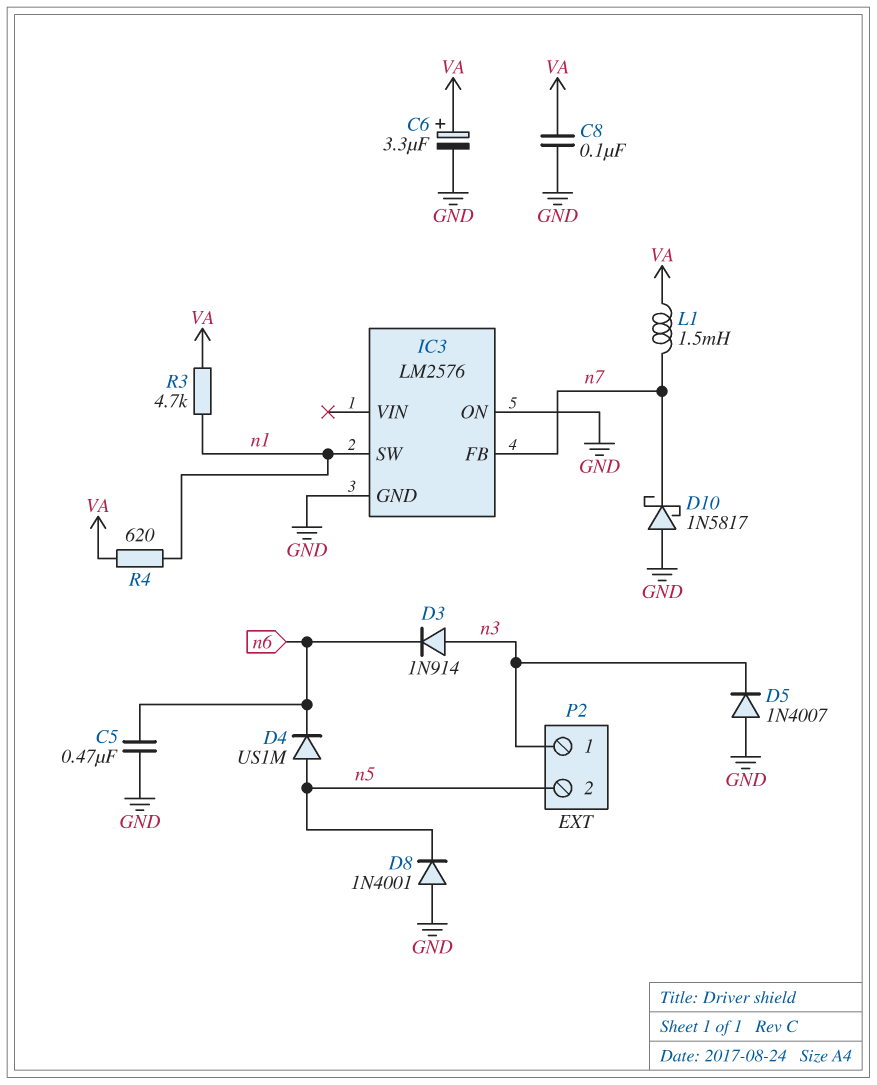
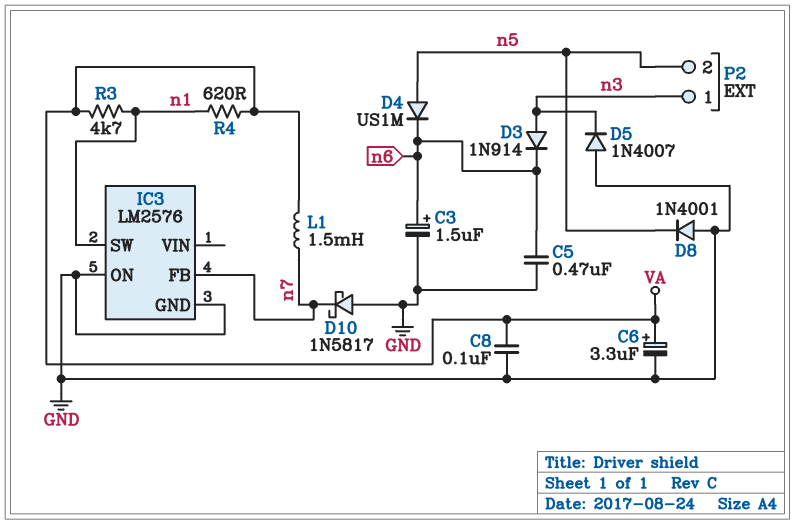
C3: none -> 1.5uF (plus n6, minus GND)

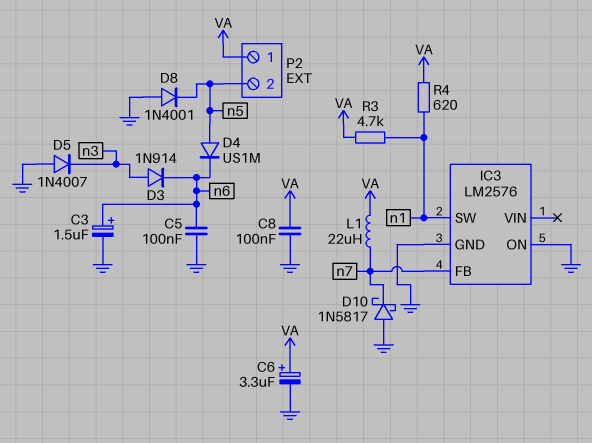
C5: 470nF (GND, n6) -> 100nF (GND, n6)
L1: 1.5mH (VA, n7) -> 22uH (VA, n7)
P2 pin 1: n3 -> VA

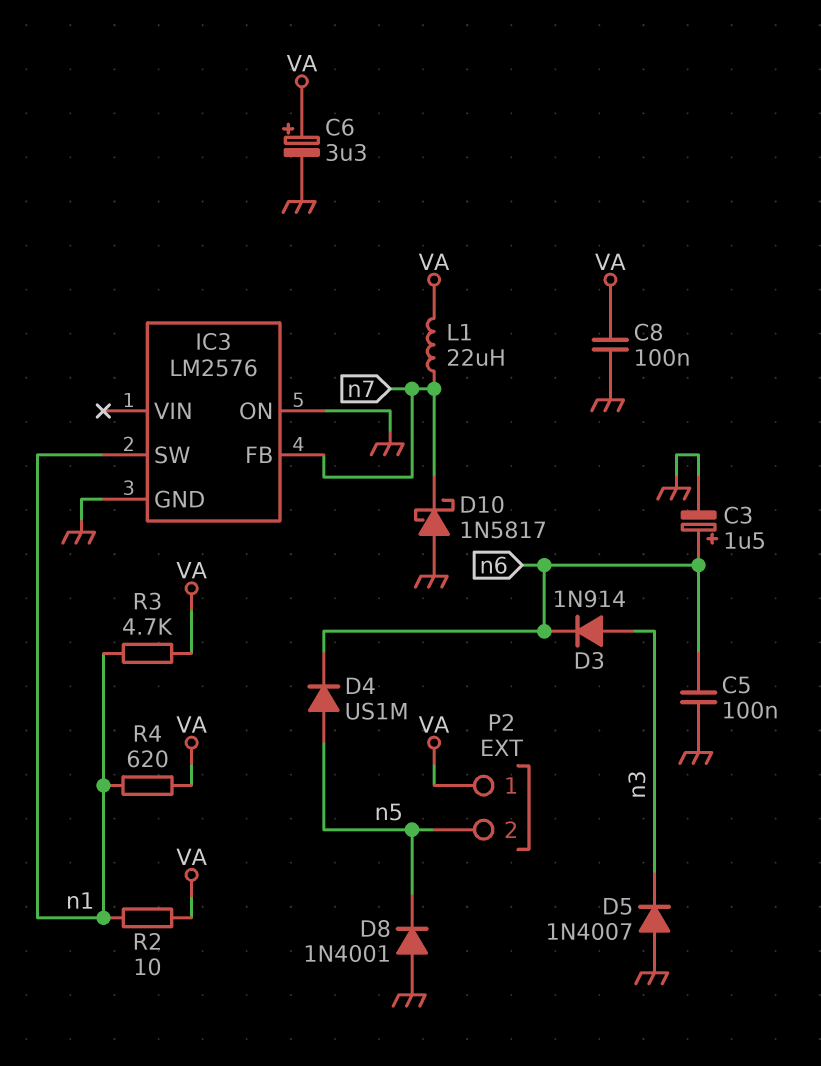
R2: none -> 10 (VA, n1)

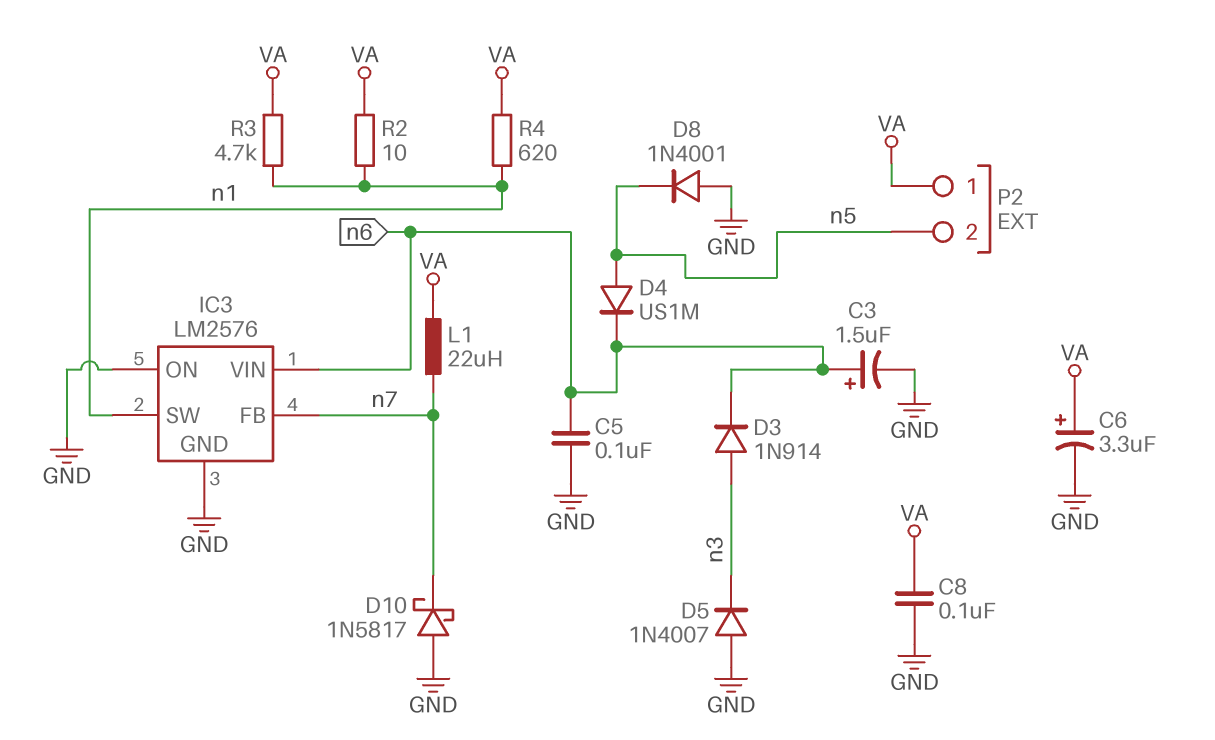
IC3 pin VIN: none -> n6

